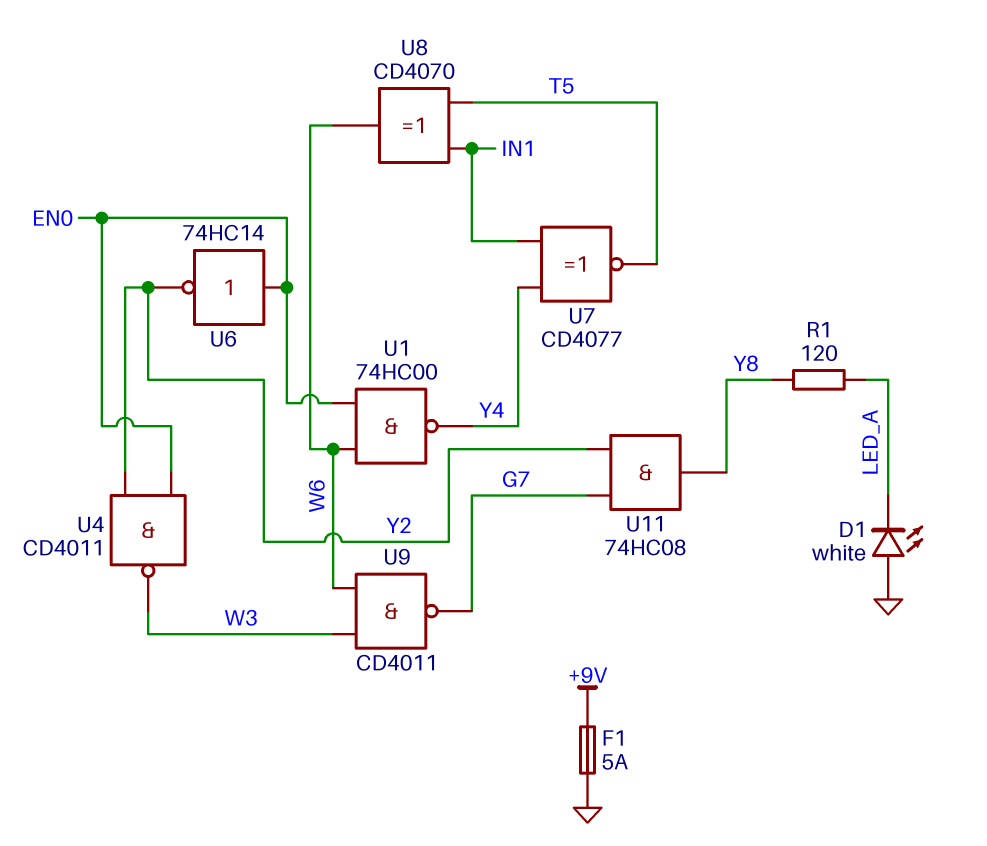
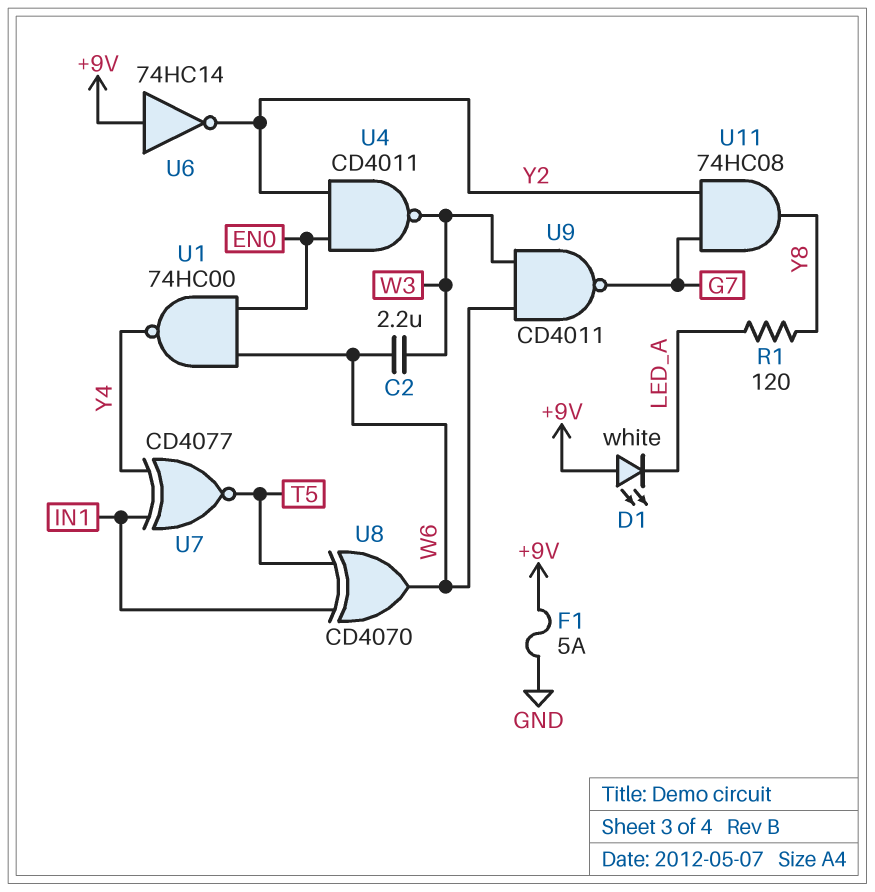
C2: none -> 2.2uF (W3, W6)
D1: LED white (A GND, K LED_A) -> LED white (A +9V, K LED_A)
U6: NOT 74HC14 (in EN0, out Y2) -> NOT 74HC14 (in +9V, out Y2)

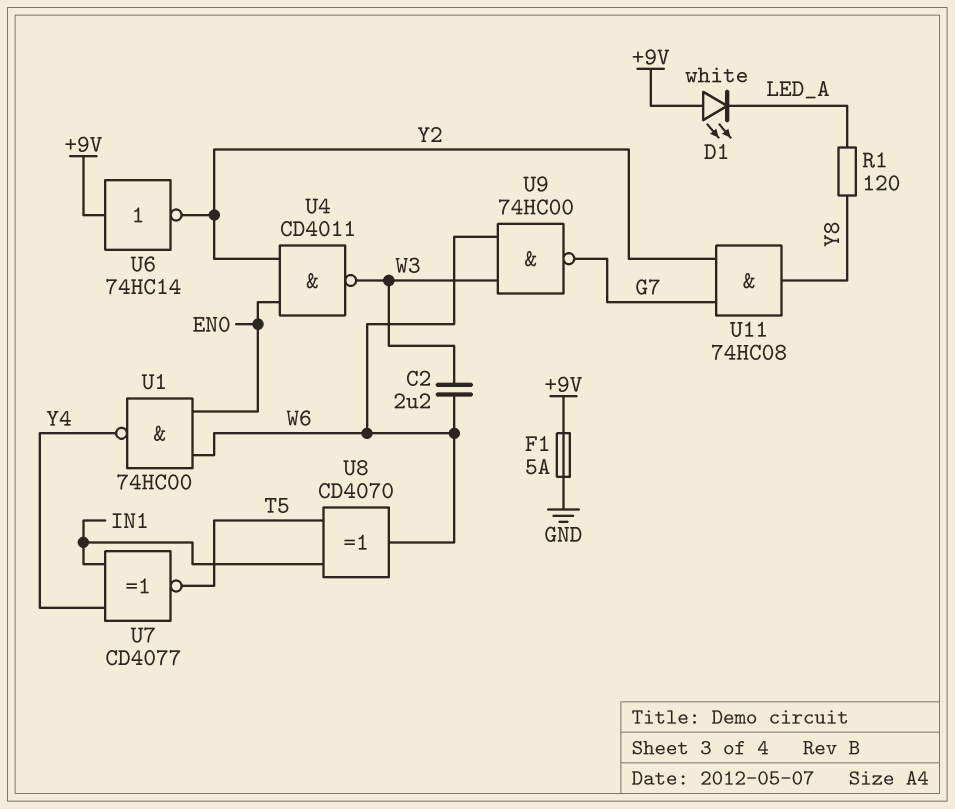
U9: NAND CD4011 (in W3, in W6, out G7) -> NAND 74HC00 (in W3, in W6, out G7)

